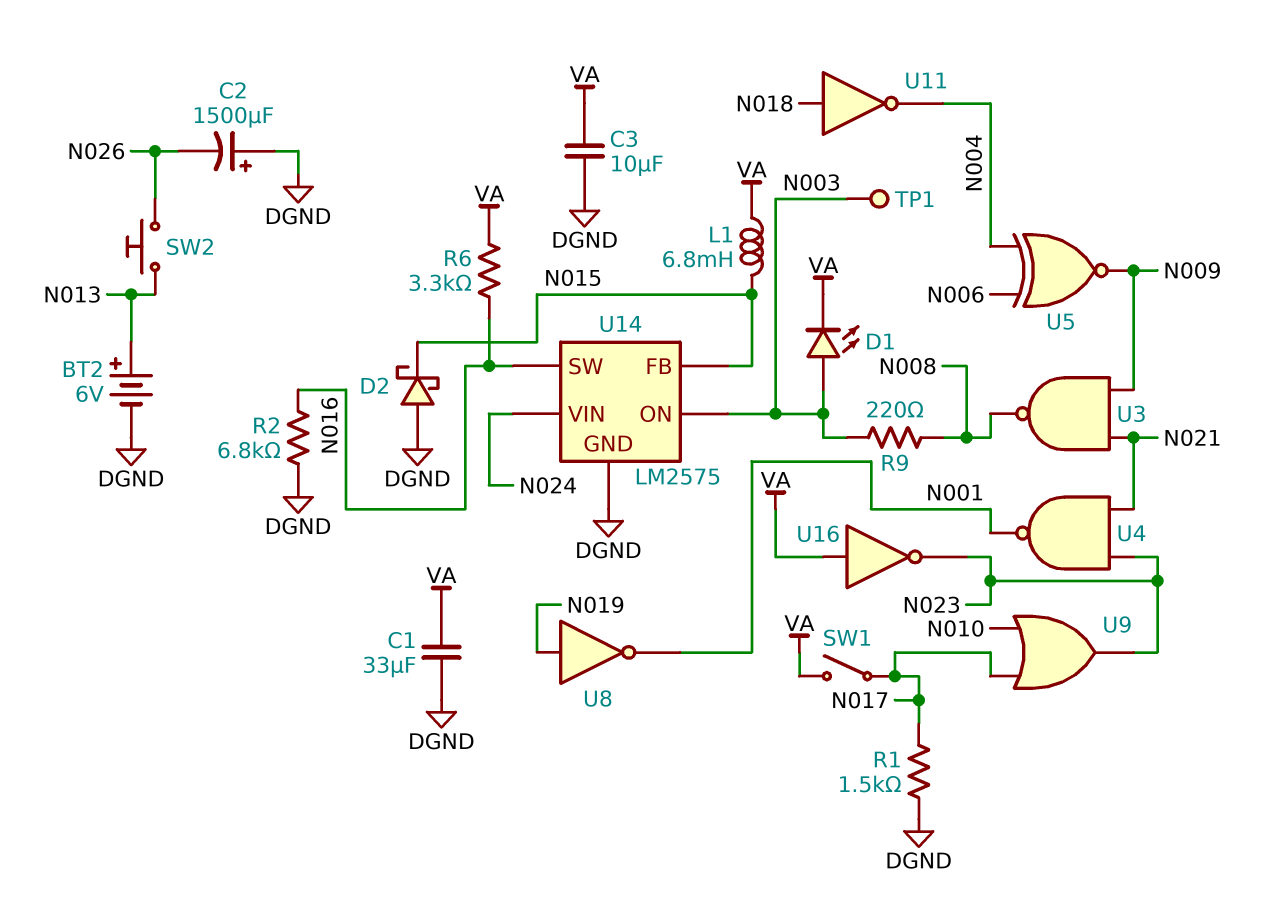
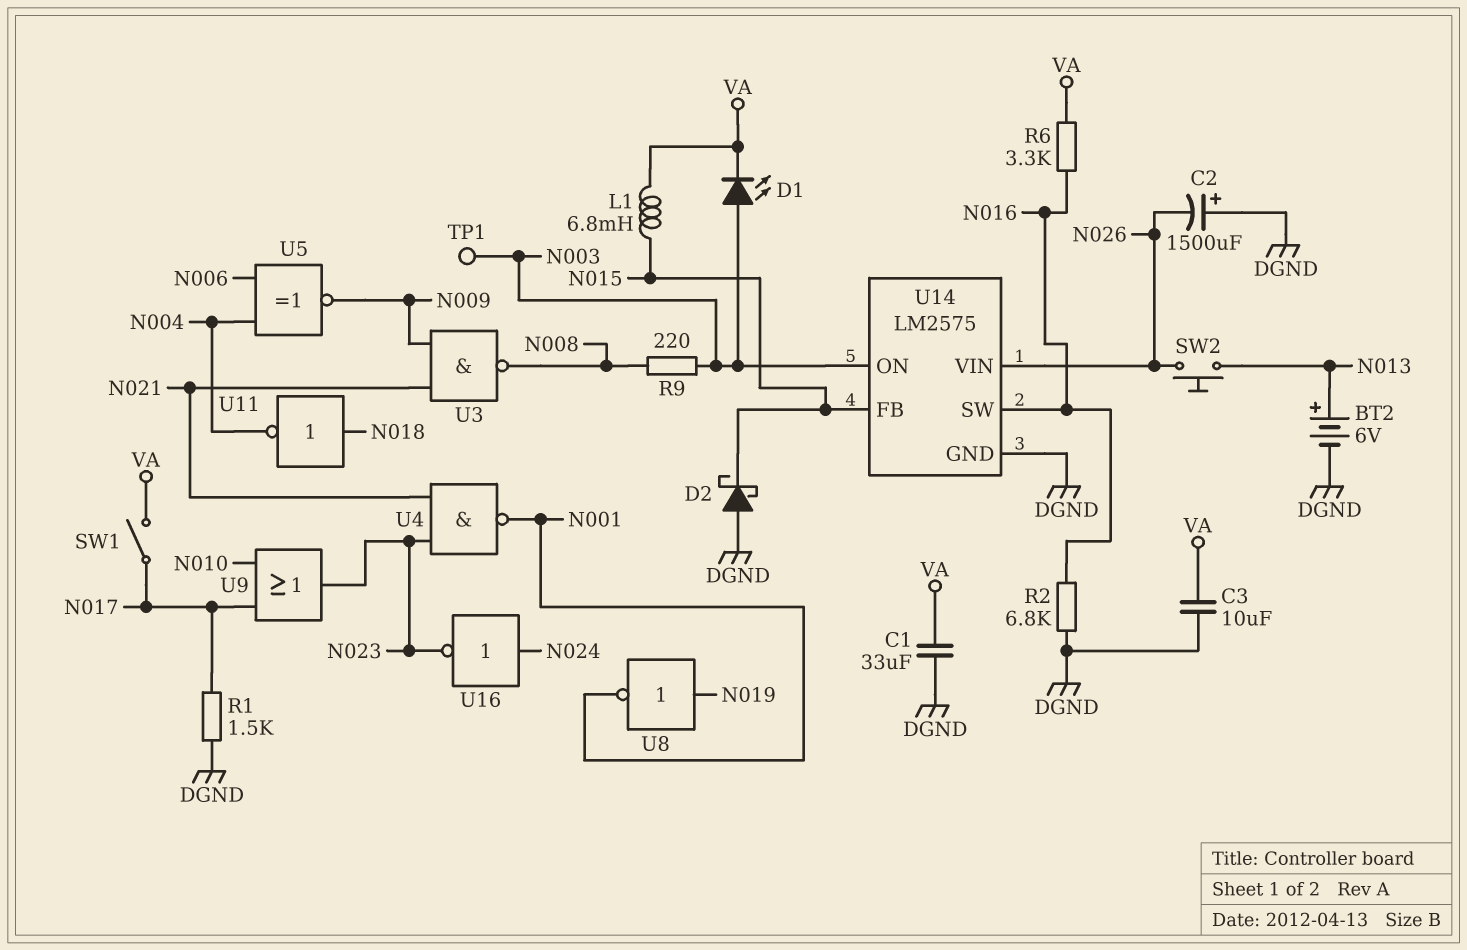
U14 pin VIN: N024 -> N026
U16: NOT (in VA, out N023) -> NOT (in N024, out N023)

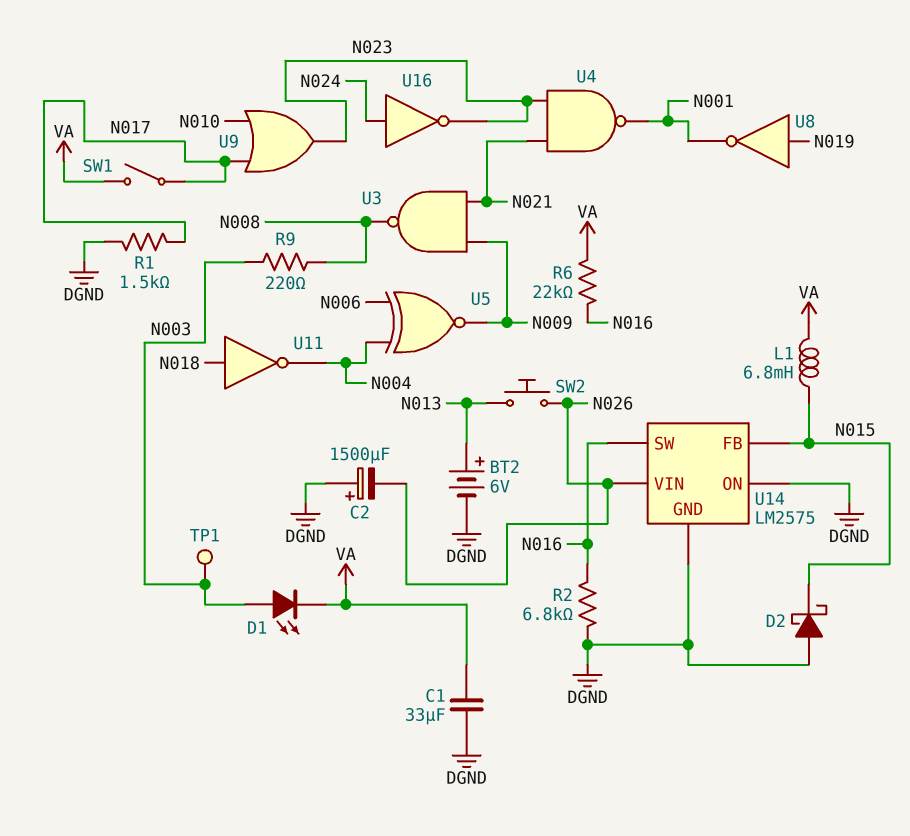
C3: 10uF (DGND, VA) -> none
R6: 3.3k (N016, VA) -> 22k (N016, VA)
U14 pin ON: N003 -> DGND

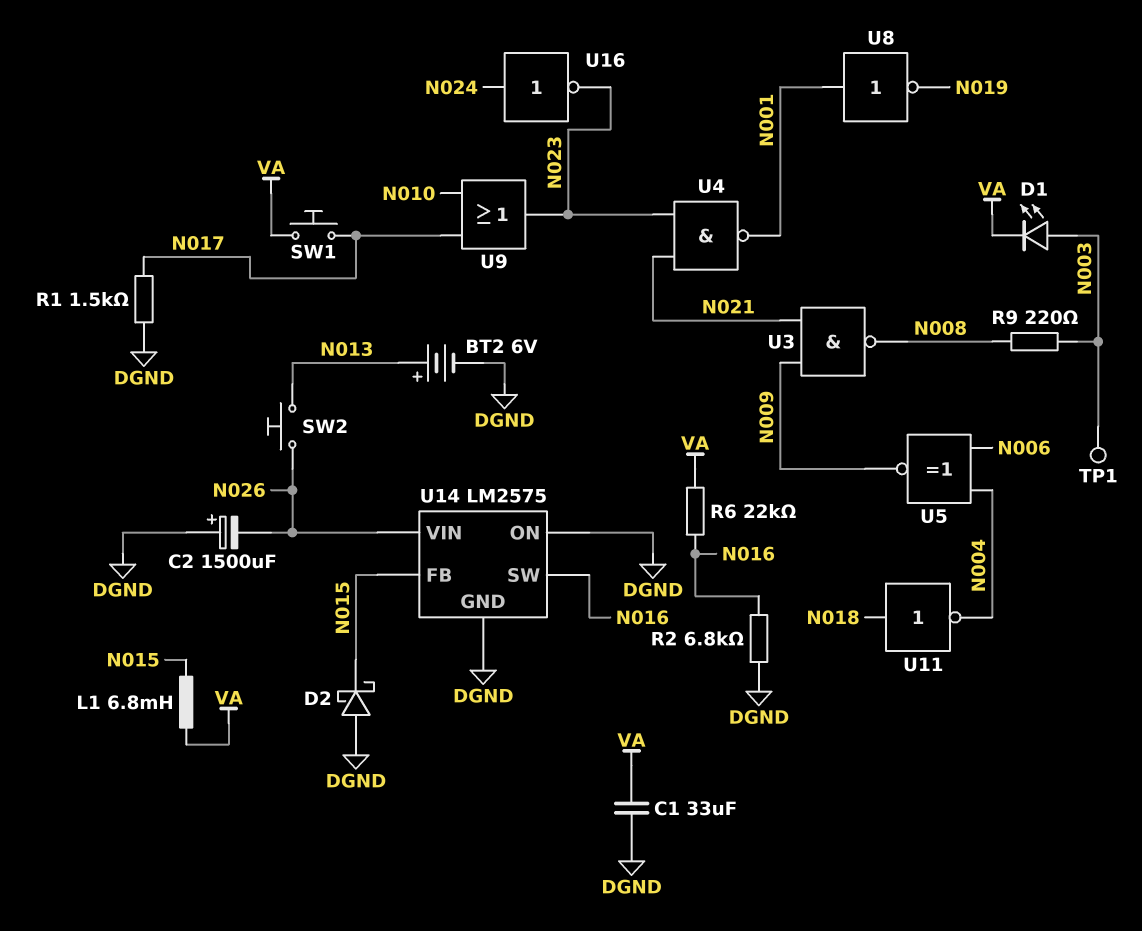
SW1: switch (N017, VA) -> button (N017, VA)
U8: NOT (in N019, out N001) -> NOT (in N001, out N019)

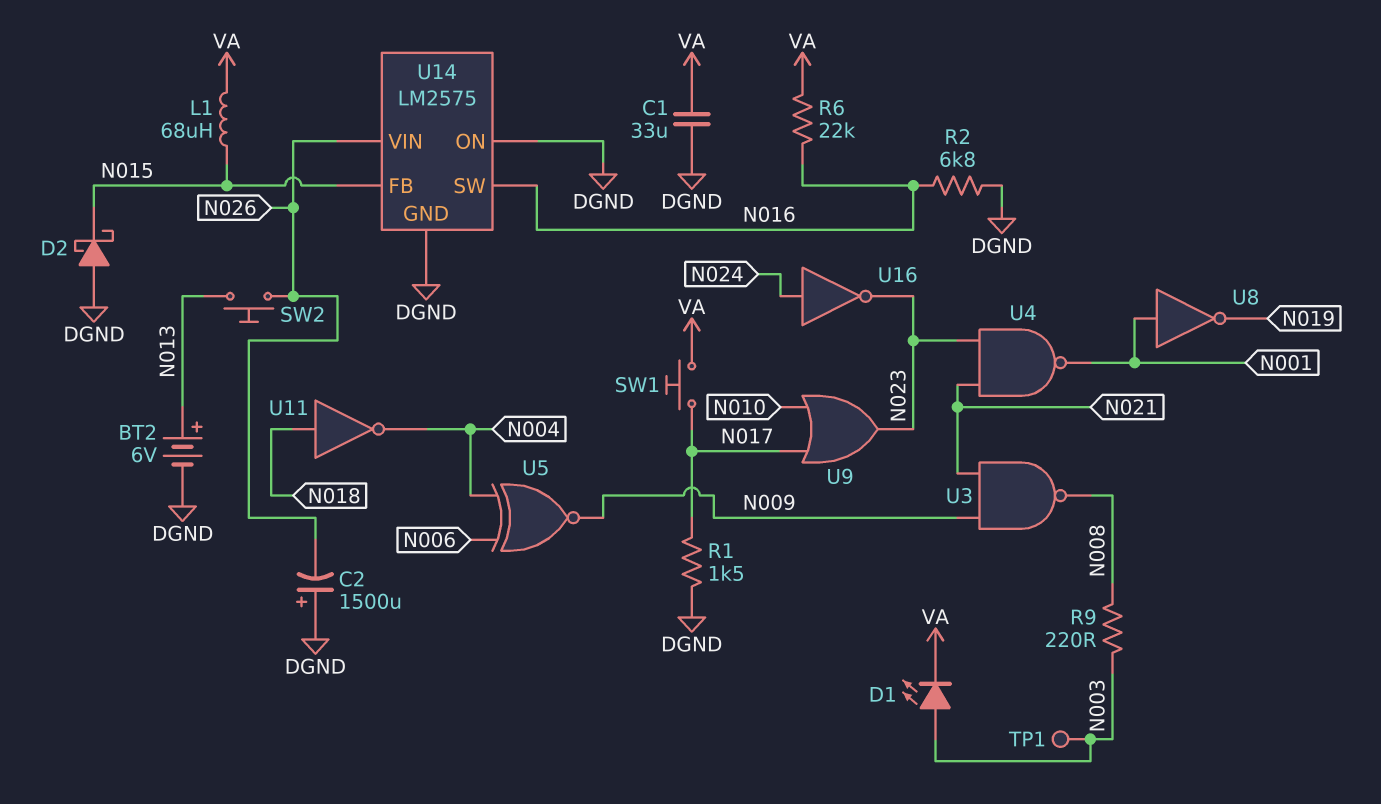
L1: 6.8mH (N015, VA) -> 68uH (N015, VA)

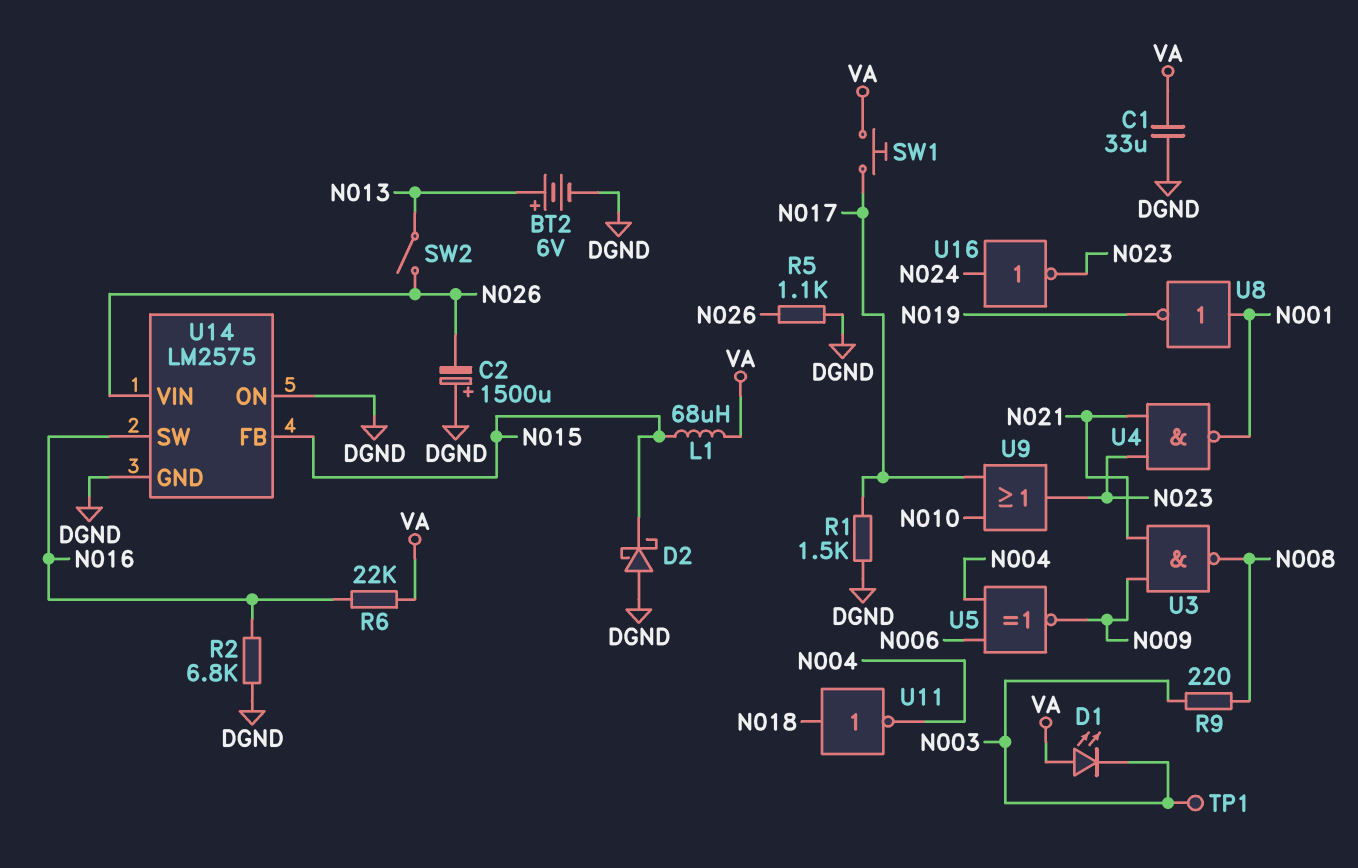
D1: LED (A N003, K VA) -> LED (A VA, K N003)
R5: none -> 1.1k (DGND, N026)
SW2: button (N013, N026) -> switch (N013, N026)

